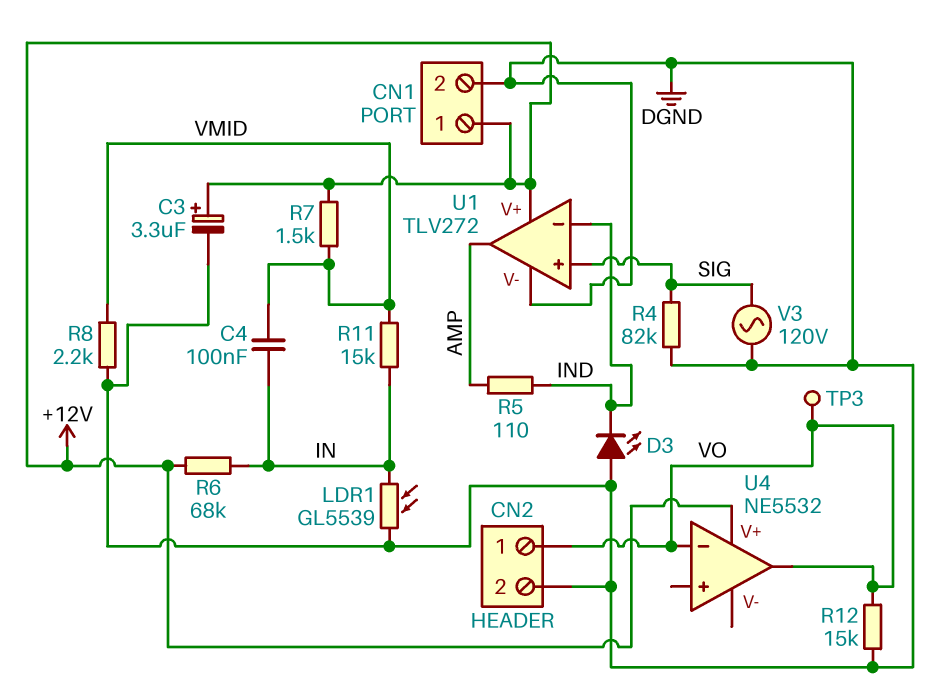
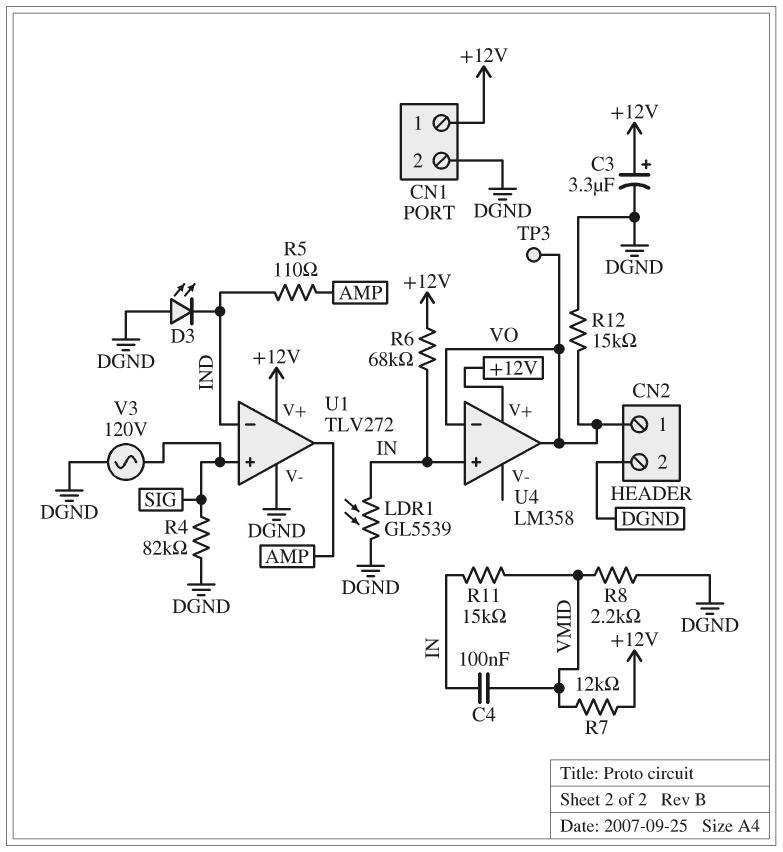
R7: 1.5k (+12V, VMID) -> 12k (+12V, VMID)
U4: NE5532 -> LM358
U4 pin in+: none -> IN

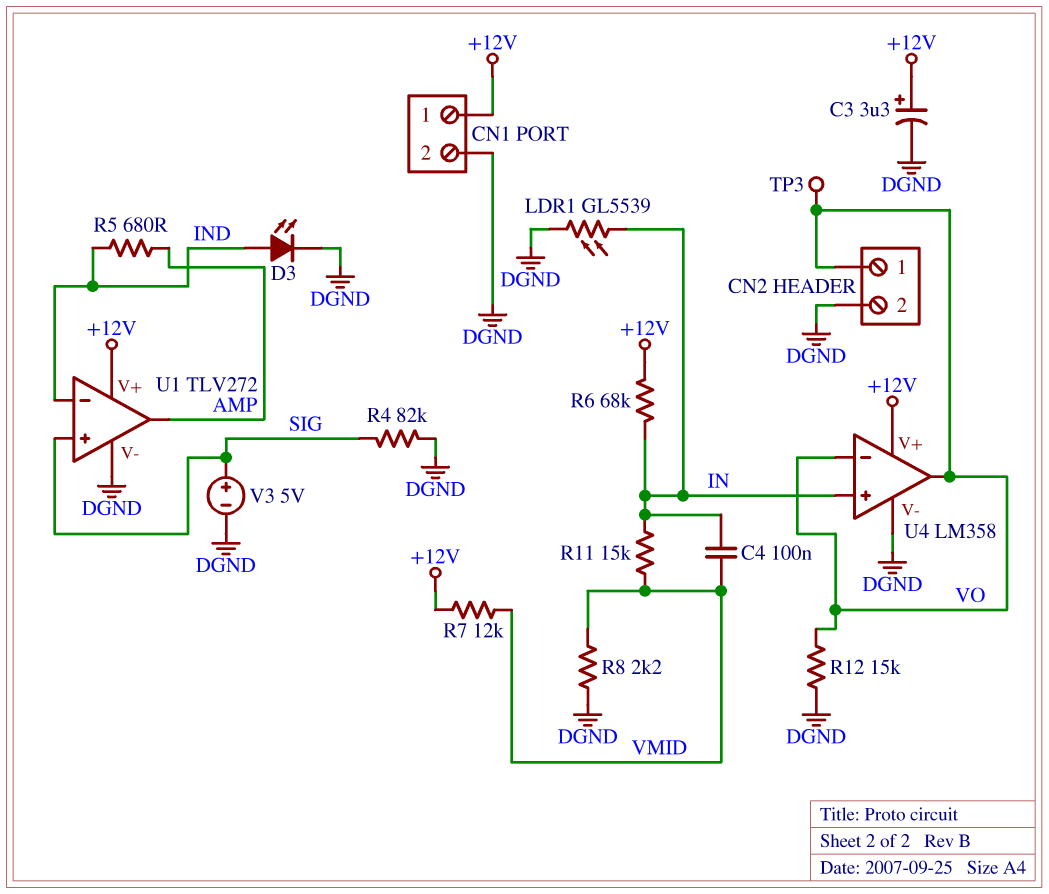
D3: LED (A DGND, K IND) -> LED (A IND, K DGND)
R5: 110 (AMP, IND) -> 680 (AMP, IND)
U4 pin V-: none -> DGND
V3: AC 120V (DGND, SIG) -> 5V (plus SIG, minus DGND)

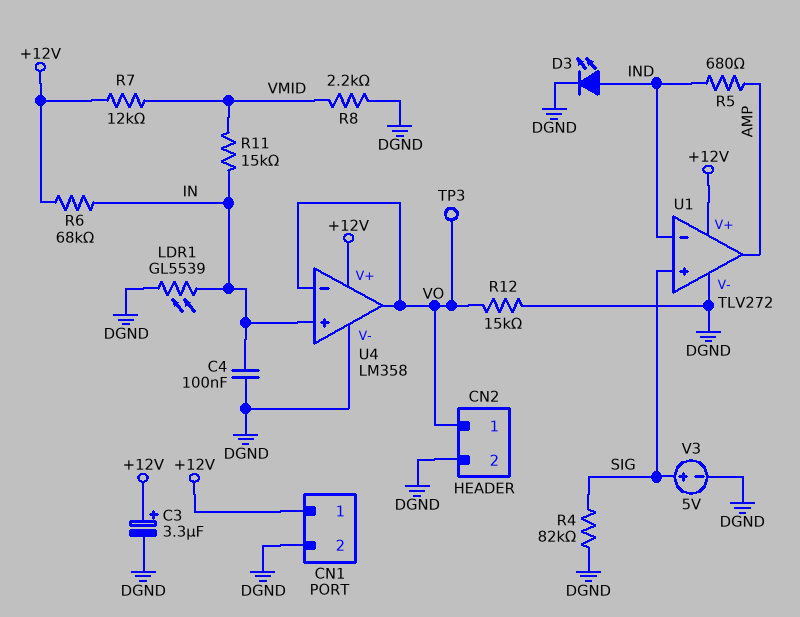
C4: 100nF (IN, VMID) -> 100nF (DGND, IN)

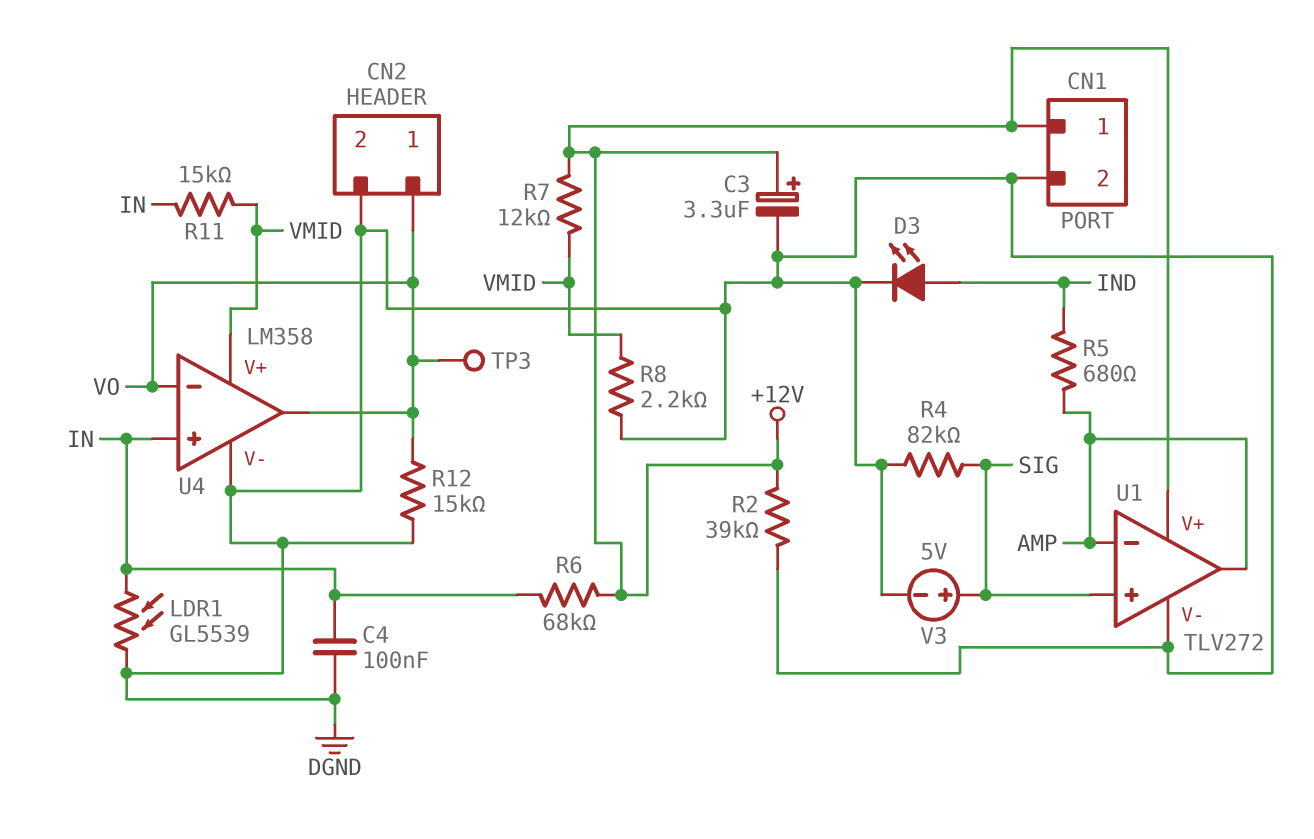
R2: none -> 39k (+12V, DGND)
U1 pin in-: IND -> AMP
U4 pin V+: +12V -> VMID

